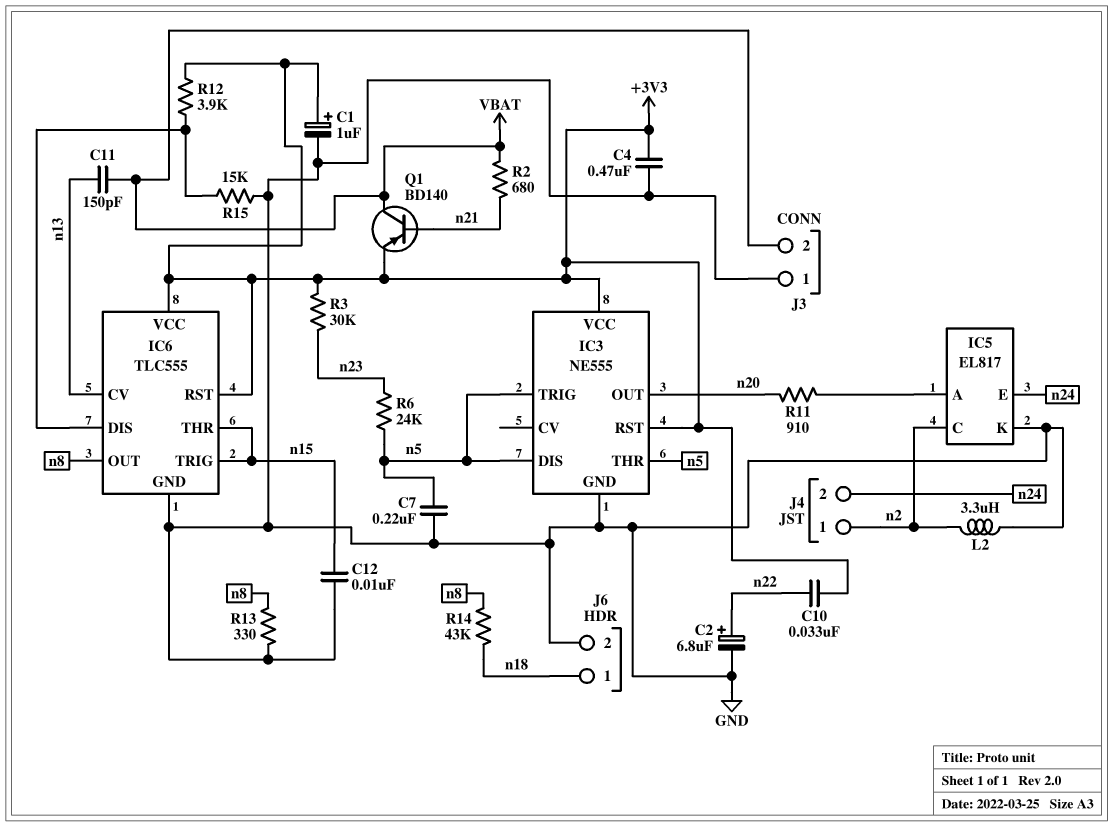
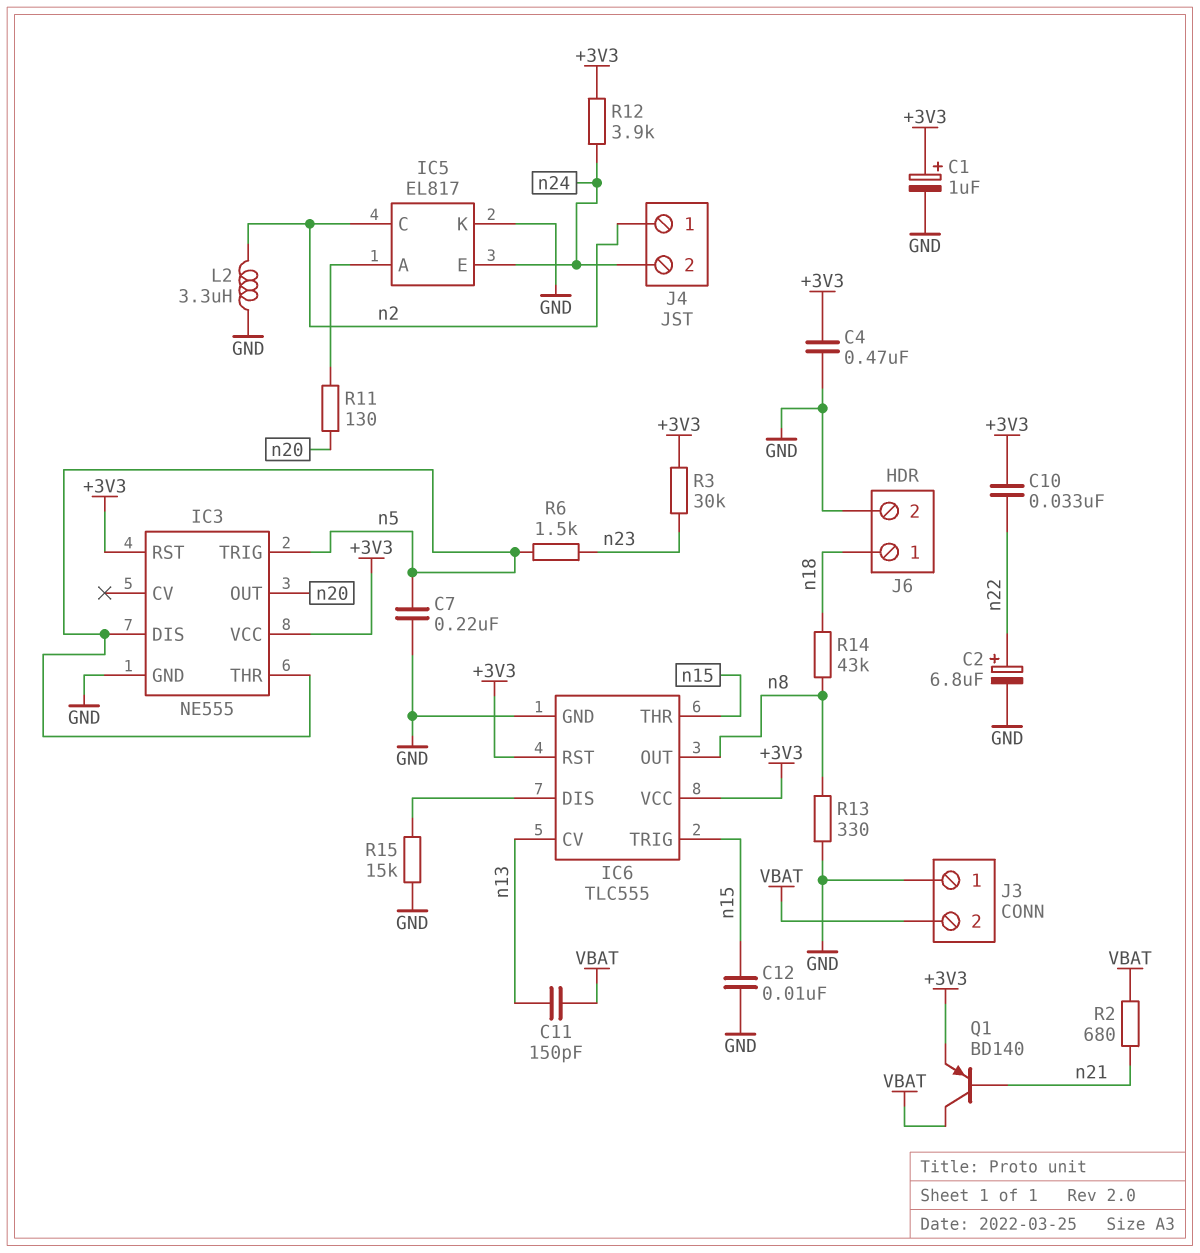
R6: 24k (n5, n23) -> 1.5k (n5, n23)
R11: 910 (IC5/A, n20) -> 130 (IC5/A, n20)
R12: 3.9k (+3V3, IC6/DIS) -> 3.9k (+3V3, n24)

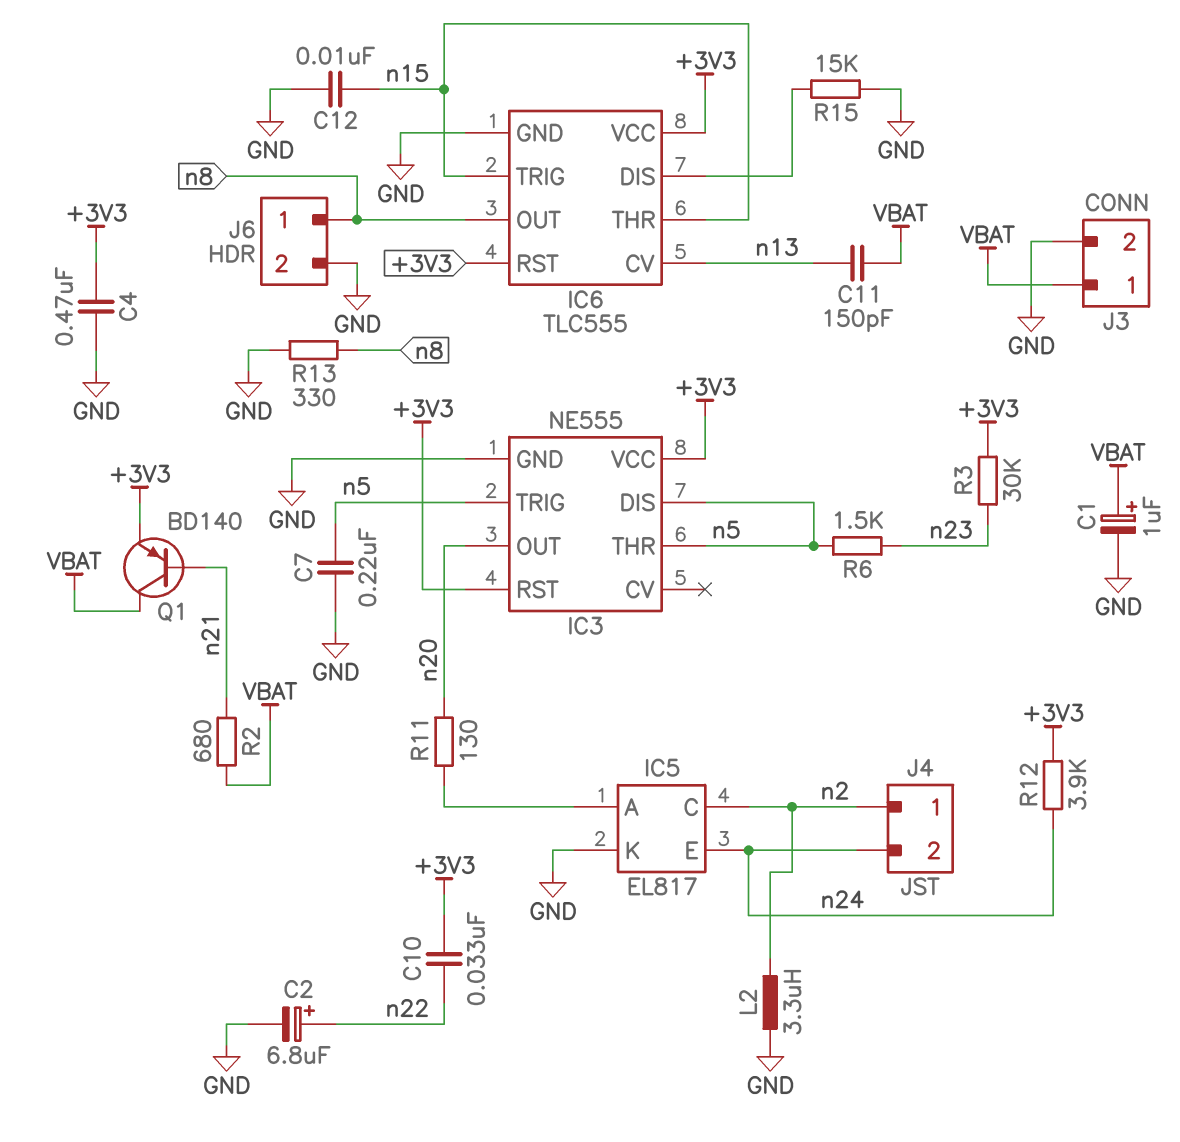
C1: 1uF (plus +3V3, minus GND) -> 1uF (plus VBAT, minus GND)
J3 pin 1: GND -> VBAT
J3 pin 2: VBAT -> GND
J6 pin 1: n18 -> n8
R14: 43k (n8, n18) -> none

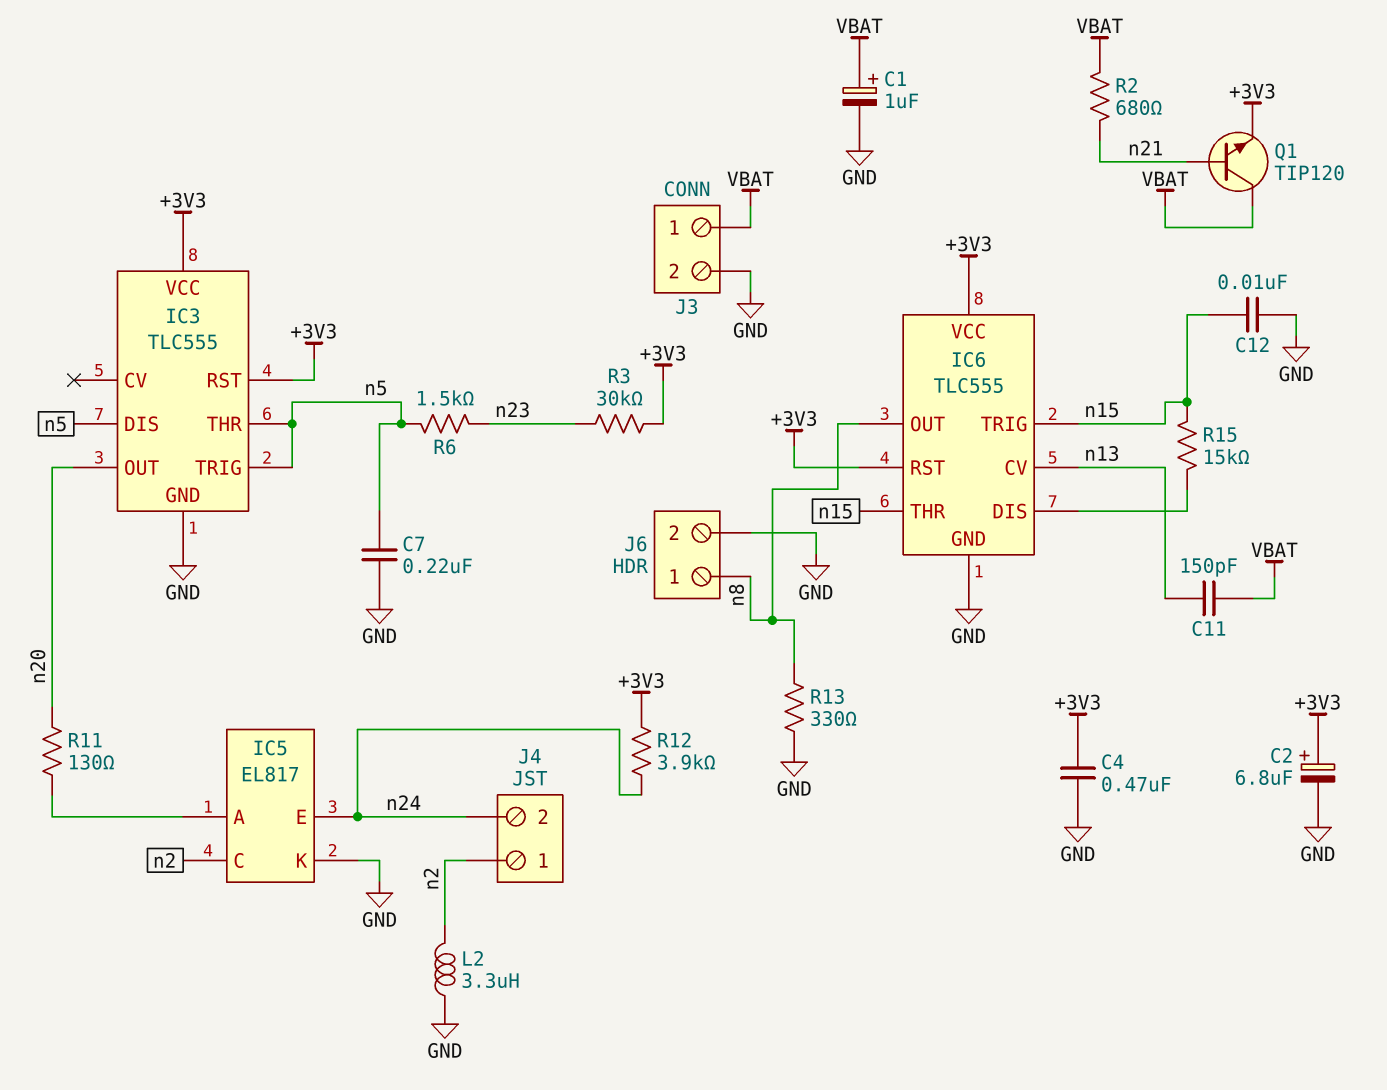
C2: 6.8uF (plus n22, minus GND) -> 6.8uF (plus +3V3, minus GND)
C10: 33nF (+3V3, n22) -> none
IC3: NE555 -> TLC555
Q1: PNP BD140 (B n21, C VBAT, E +3V3) -> NPN TIP120 (B n21, C VBAT, E +3V3)
R15: 15k (GND, IC6/DIS) -> 15k (IC6/DIS, n15)

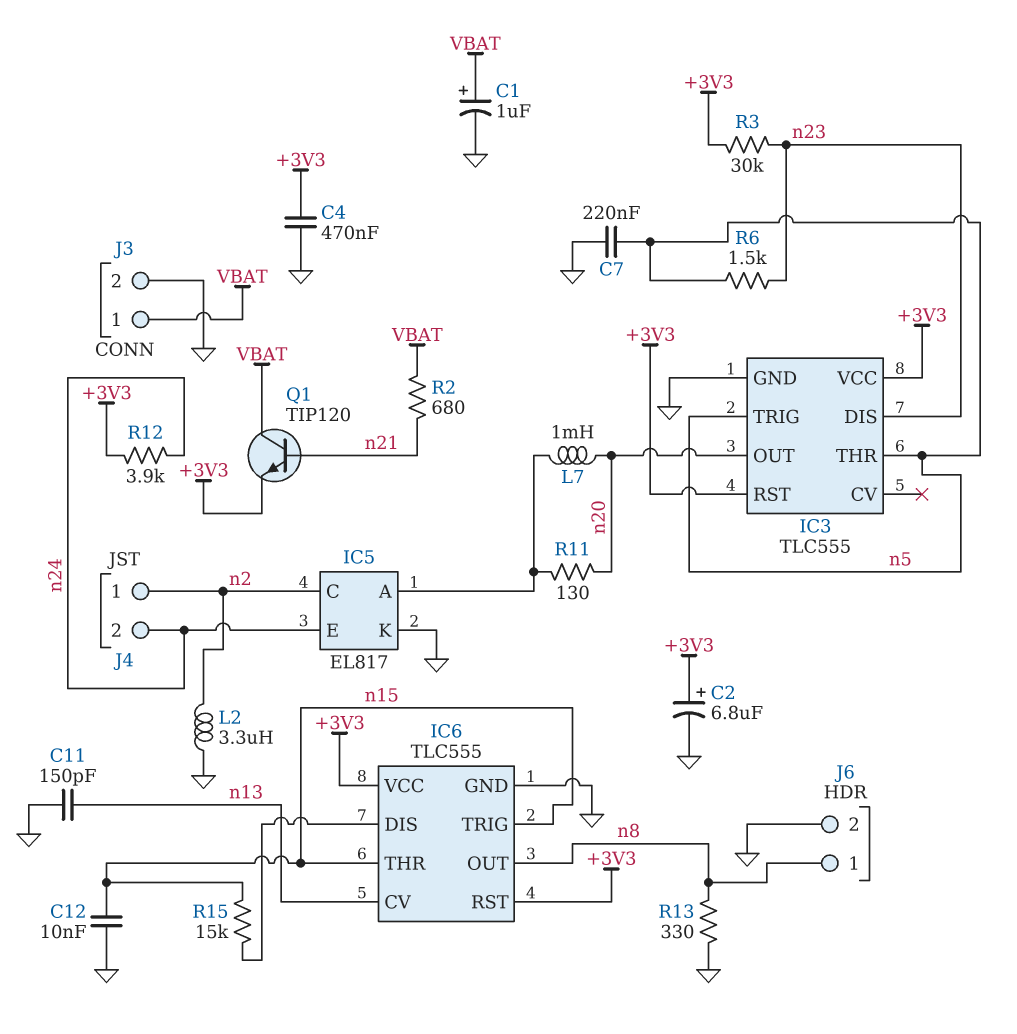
C11: 150pF (VBAT, n13) -> 150pF (GND, n13)
IC3 pin DIS: n5 -> n23
L7: none -> 1mH (IC5/A, n20)

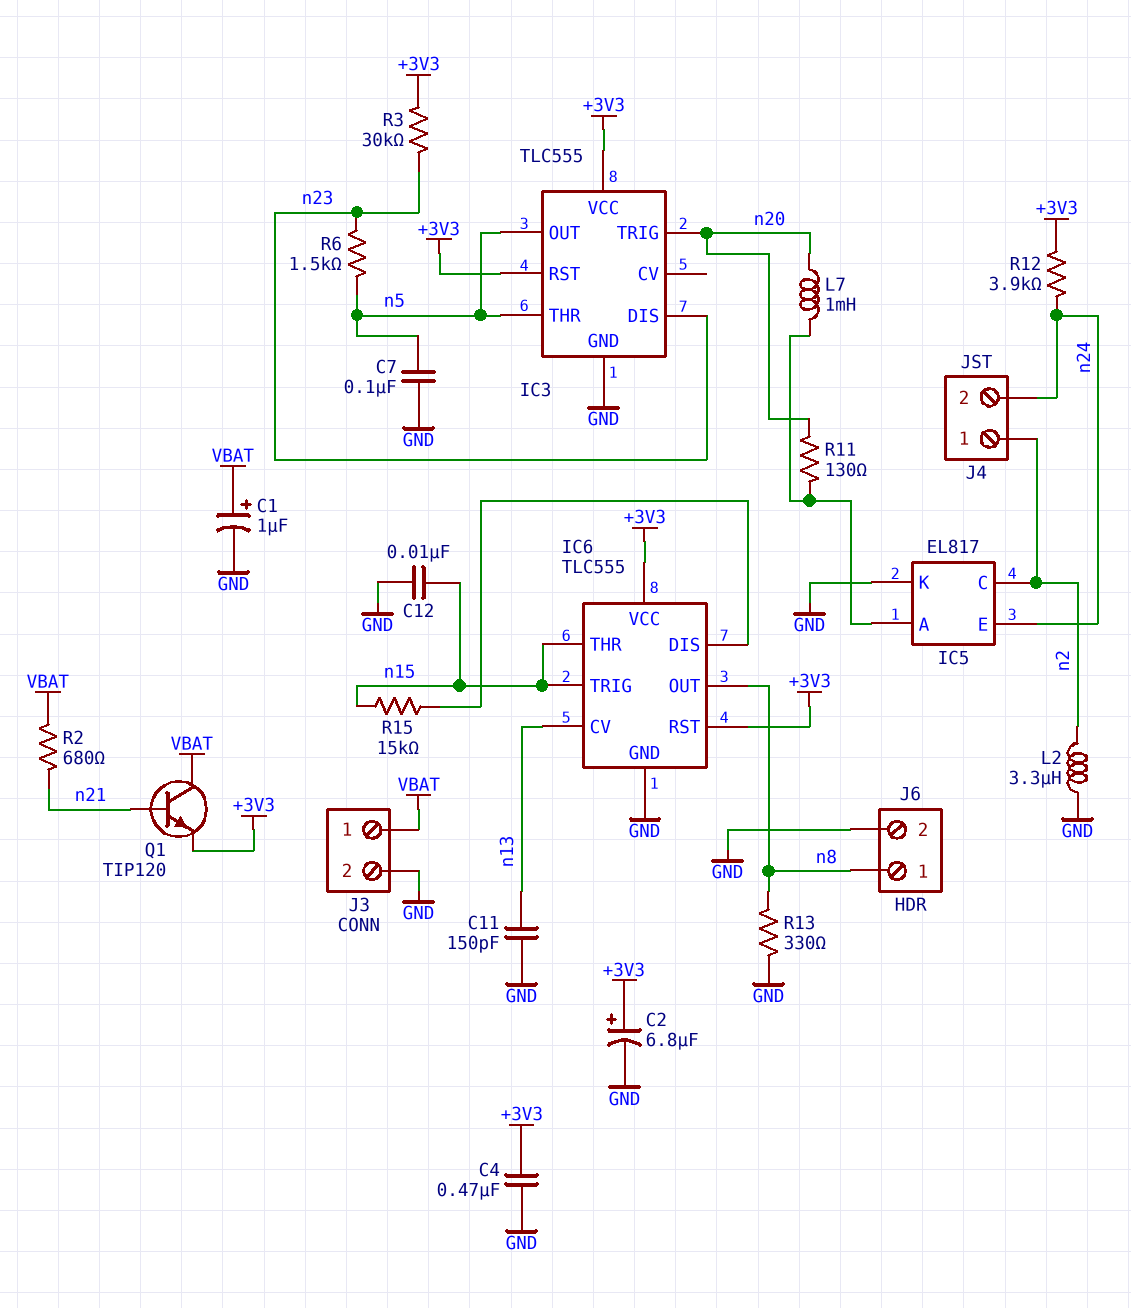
C7: 220nF (GND, n5) -> 100nF (GND, n5)
IC3 pin OUT: n20 -> n5
IC3 pin TRIG: n5 -> n20

